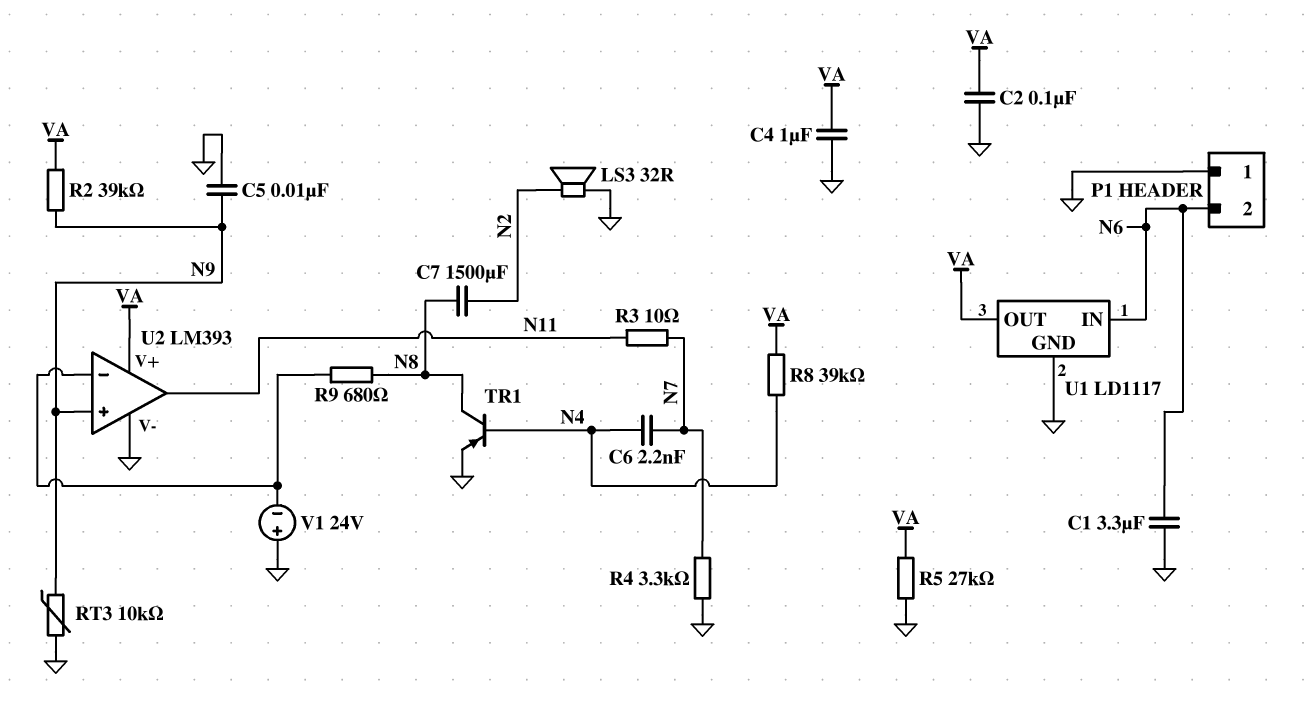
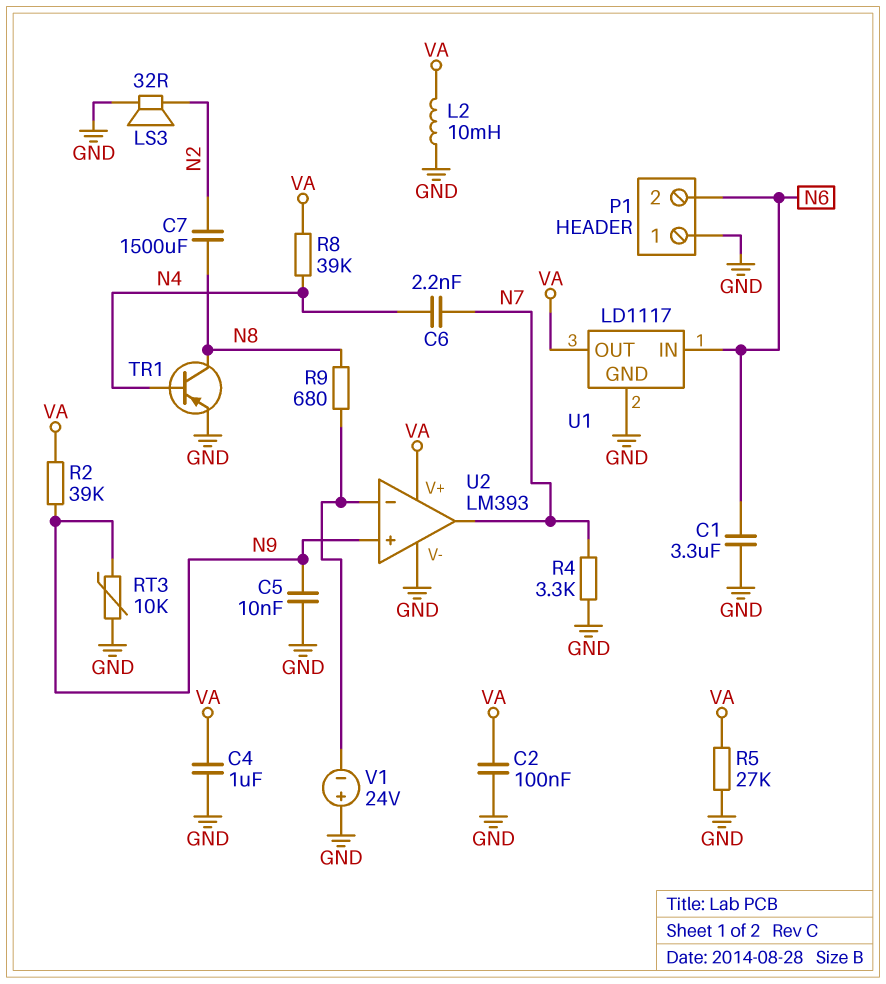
L2: none -> 10mH (GND, VA)
R3: 10 (N7, N11) -> none
U2 pin out: N11 -> N7

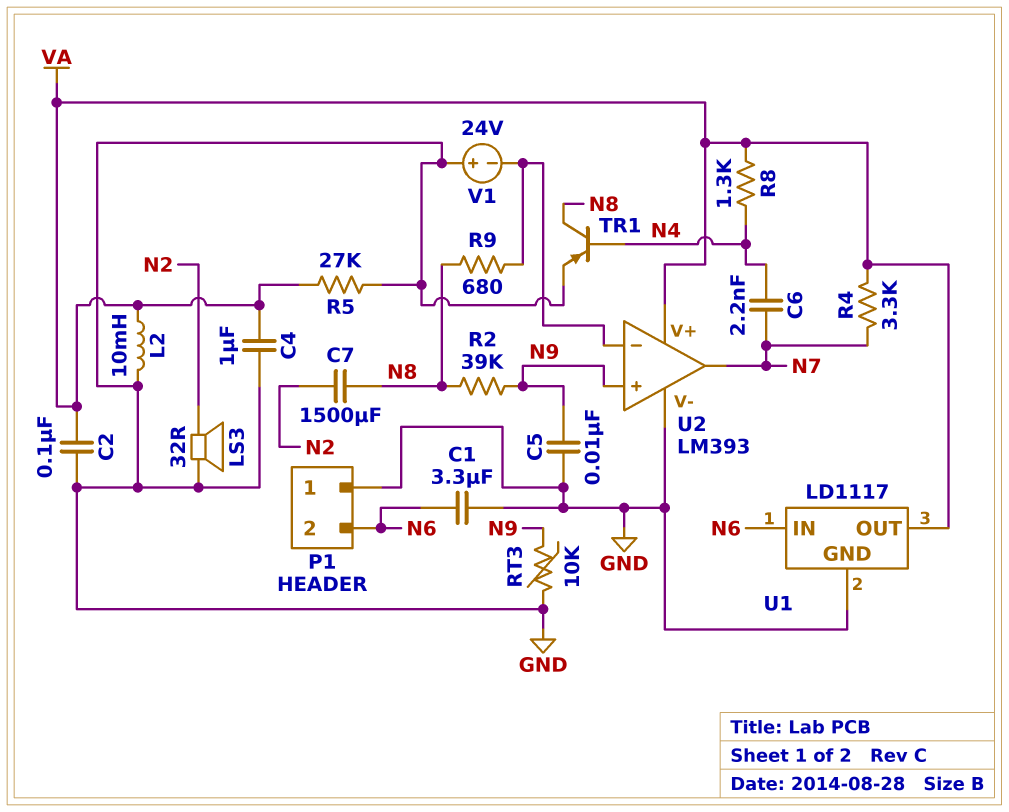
R2: 39k (N9, VA) -> 39k (N8, N9)
R4: 3.3k (GND, N7) -> 3.3k (N7, VA)
R8: 39k (N4, VA) -> 1.3k (N4, VA)

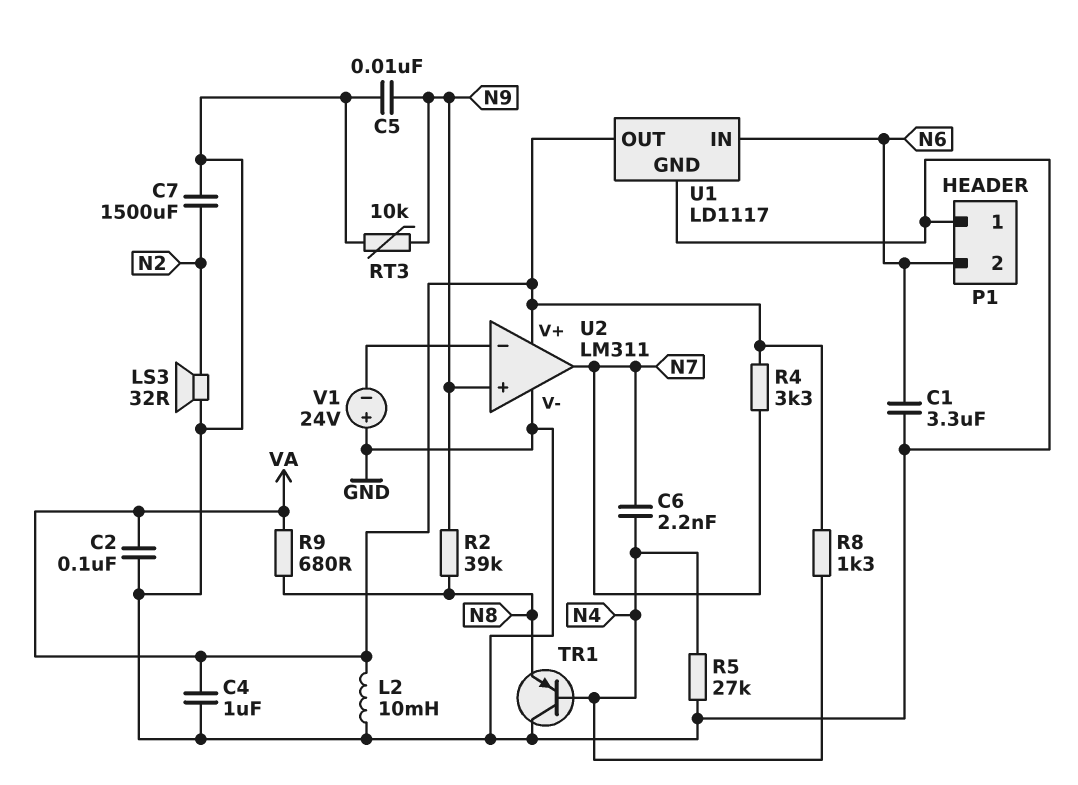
C7: 1500uF (N2, N8) -> 1500uF (GND, N2)
R5: 27k (GND, VA) -> 27k (GND, N4)
R9: 680 (N8, U2/in-) -> 680 (N8, VA)
TR1: PNP (B N4, C N8, E GND) -> PNP (B N4, C GND, E N8)
U2: LM393 -> LM311

